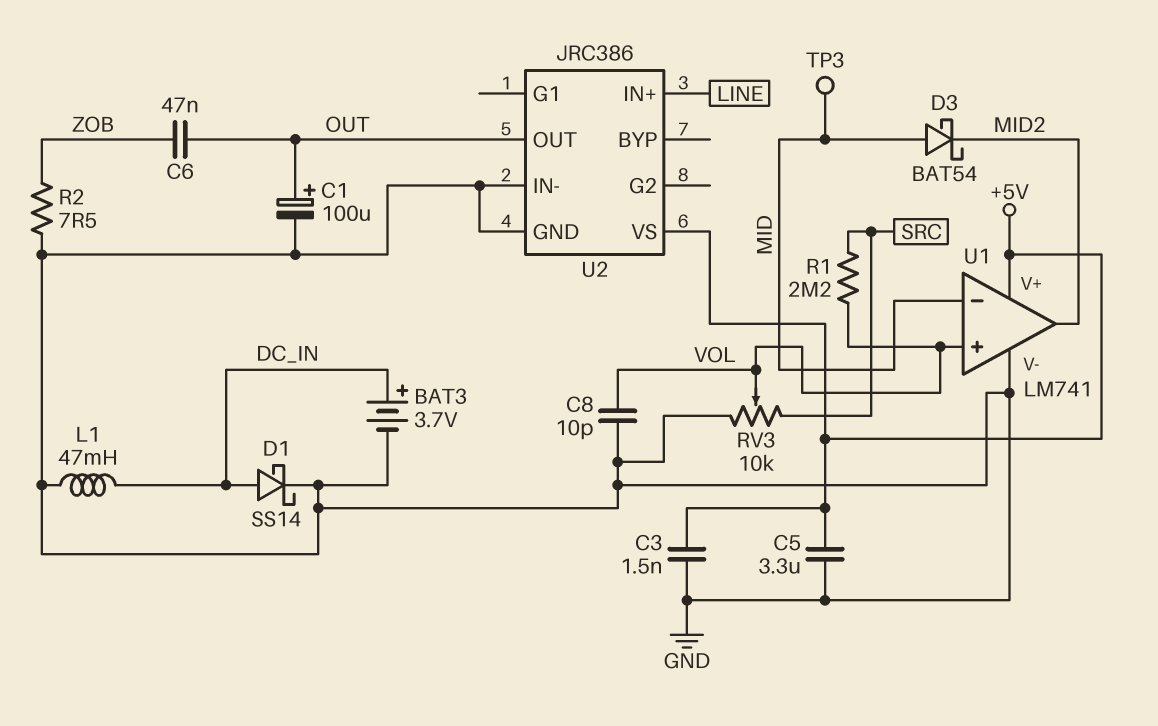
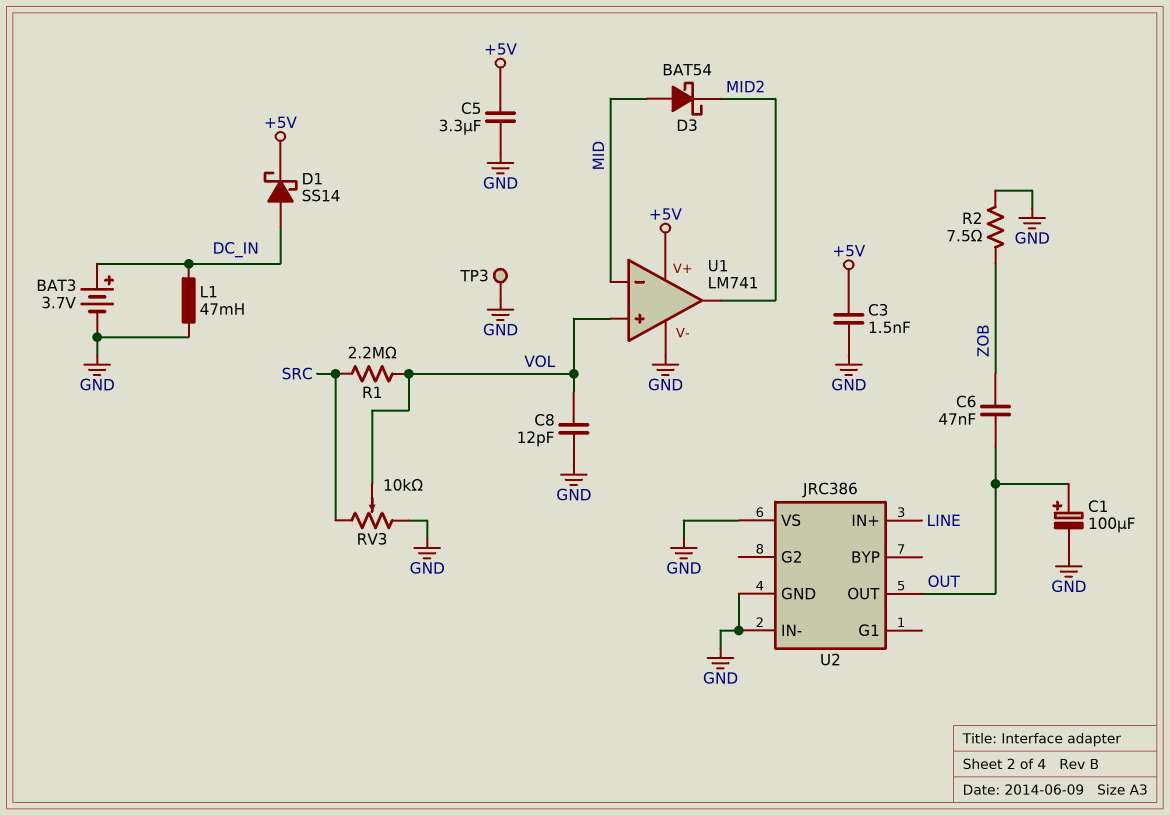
C8: 10pF (GND, VOL) -> 12pF (GND, VOL)
D1: schottky SS14 (A DC_IN, K GND) -> schottky SS14 (A DC_IN, K +5V)
TP3: test point (MID) -> test point (GND)
U2 pin VS: +5V -> GND

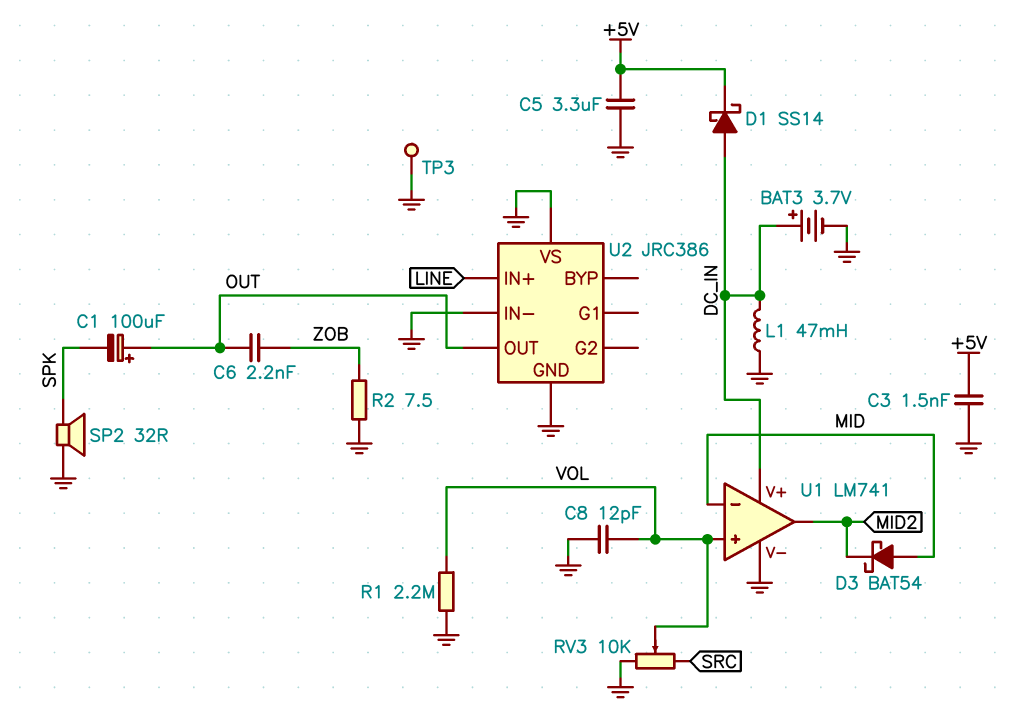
C1: 100uF (plus OUT, minus GND) -> 100uF (plus OUT, minus SPK)
C6: 47nF (OUT, ZOB) -> 2.2nF (OUT, ZOB)
R1: 2.2M (SRC, VOL) -> 2.2M (GND, VOL)
SP2: none -> speaker 32R (GND, SPK)
U1 pin V+: +5V -> DC_IN

